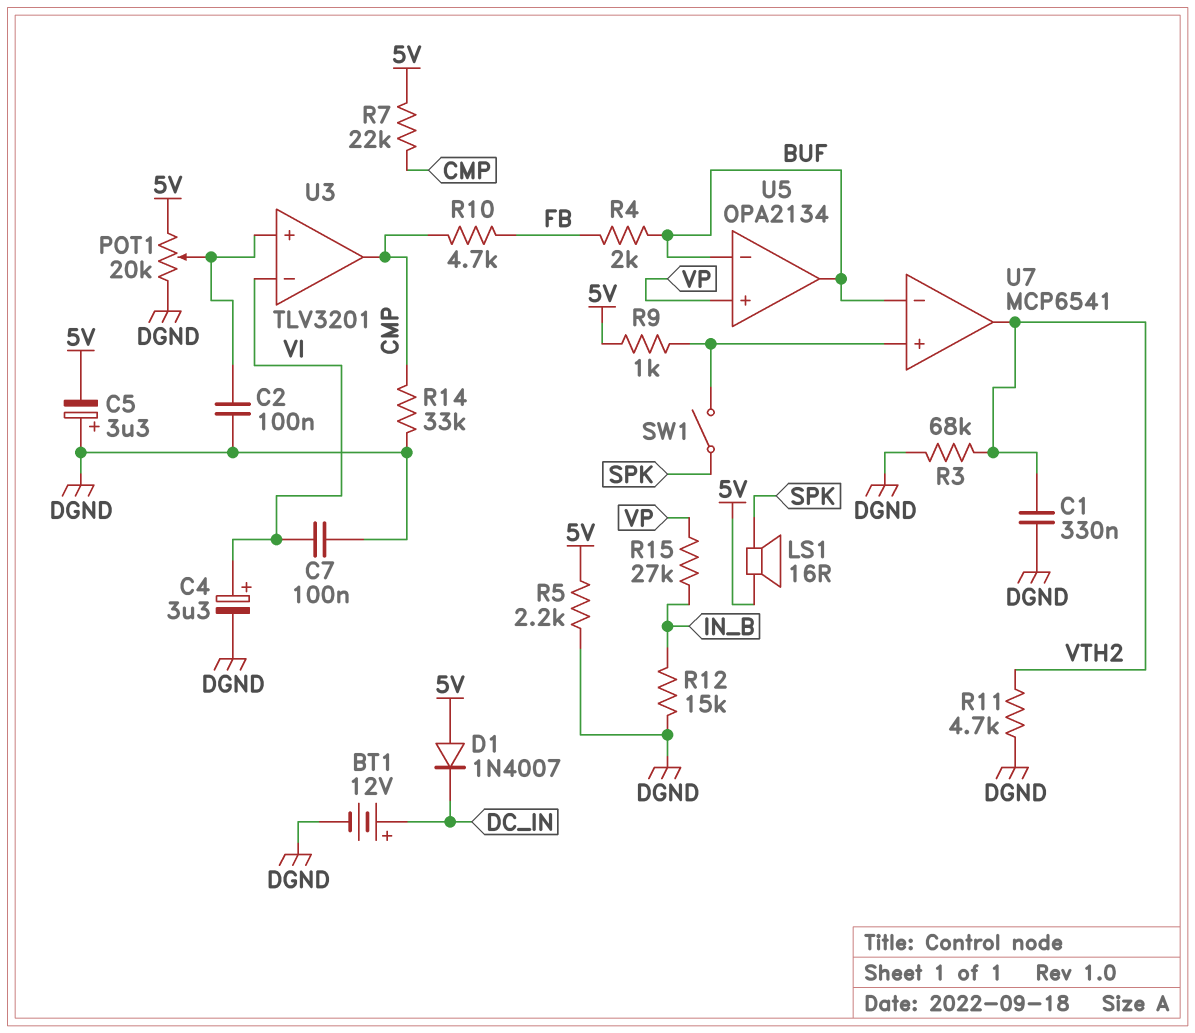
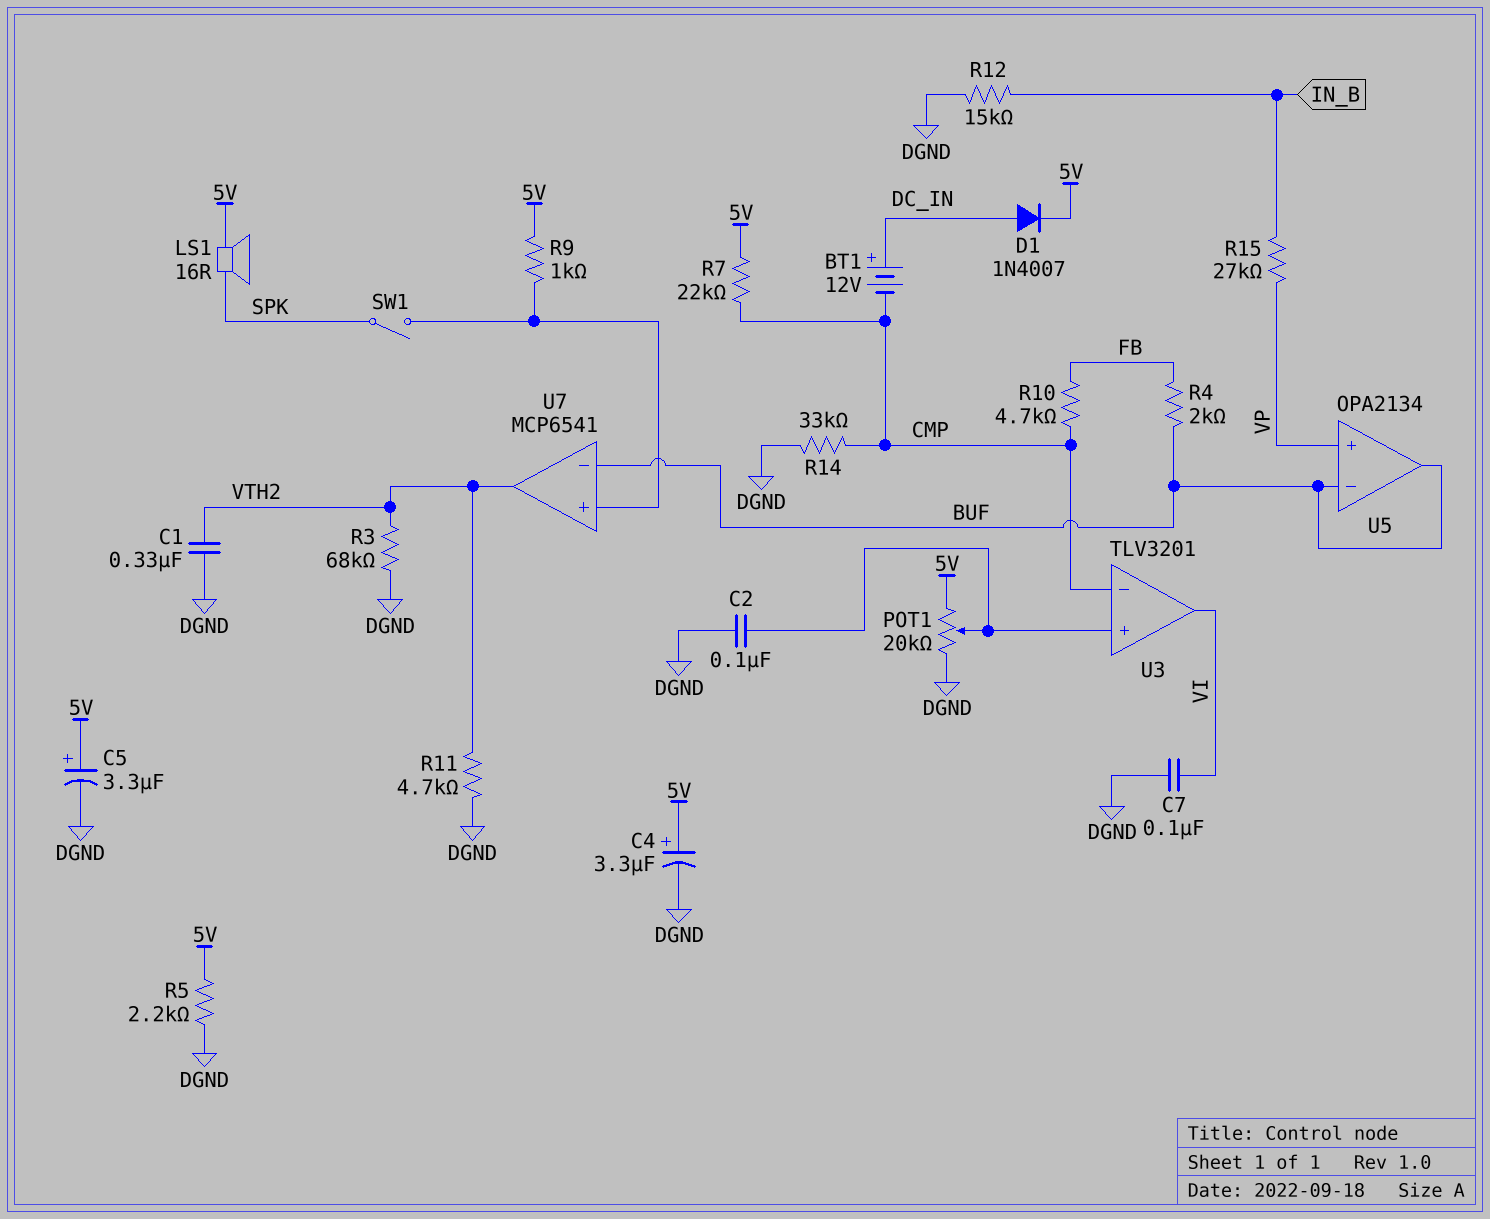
BT1: 12V (plus DC_IN, minus DGND) -> 12V (plus DC_IN, minus CMP)
C4: 3.3uF (plus VI, minus DGND) -> 3.3uF (plus 5V, minus DGND)
C5: 3.3uF (plus DGND, minus 5V) -> 3.3uF (plus 5V, minus DGND)
D1: diode 1N4007 (A 5V, K DC_IN) -> diode 1N4007 (A DC_IN, K 5V)
U3 pin in-: VI -> CMP
U3 pin out: CMP -> VI

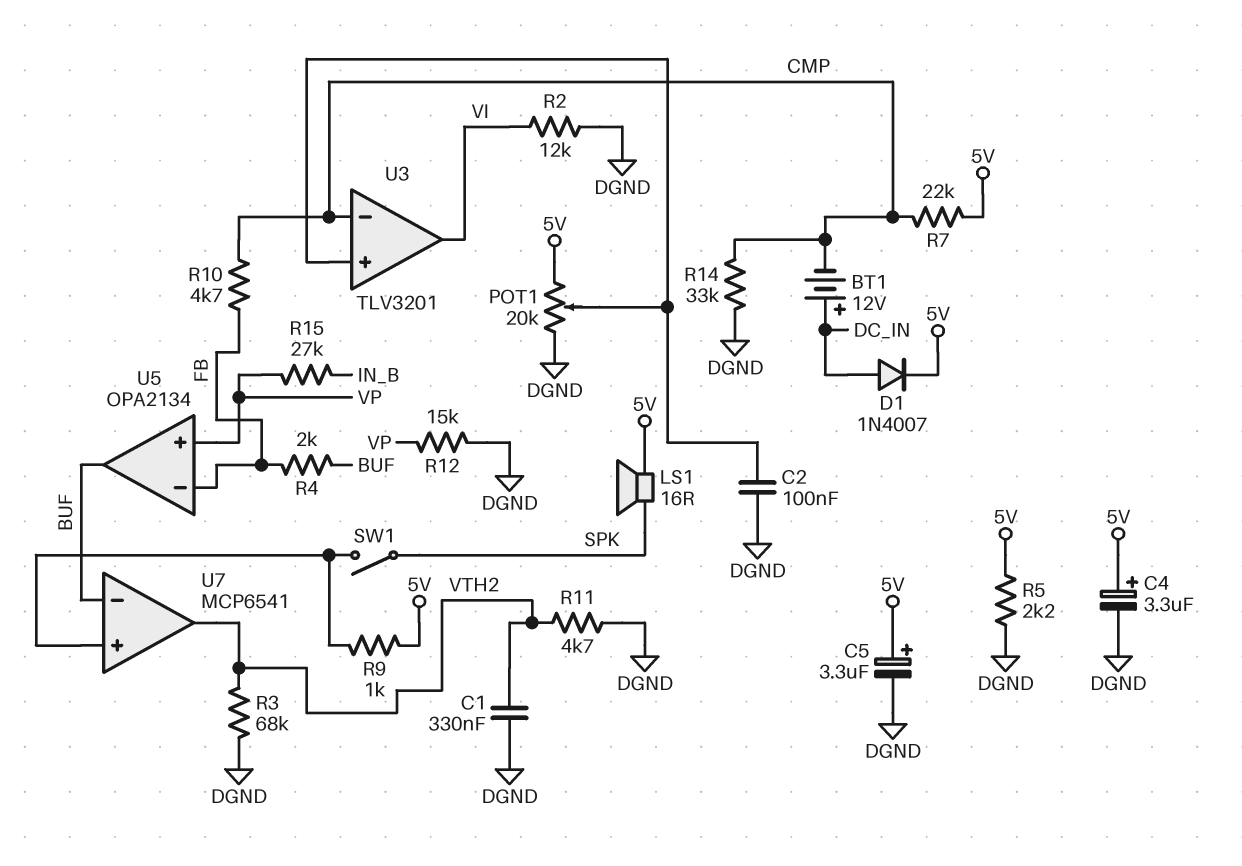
C7: 100nF (DGND, VI) -> none
R2: none -> 12k (DGND, VI)
R12: 15k (DGND, IN_B) -> 15k (DGND, VP)
U5 pin in-: BUF -> FB

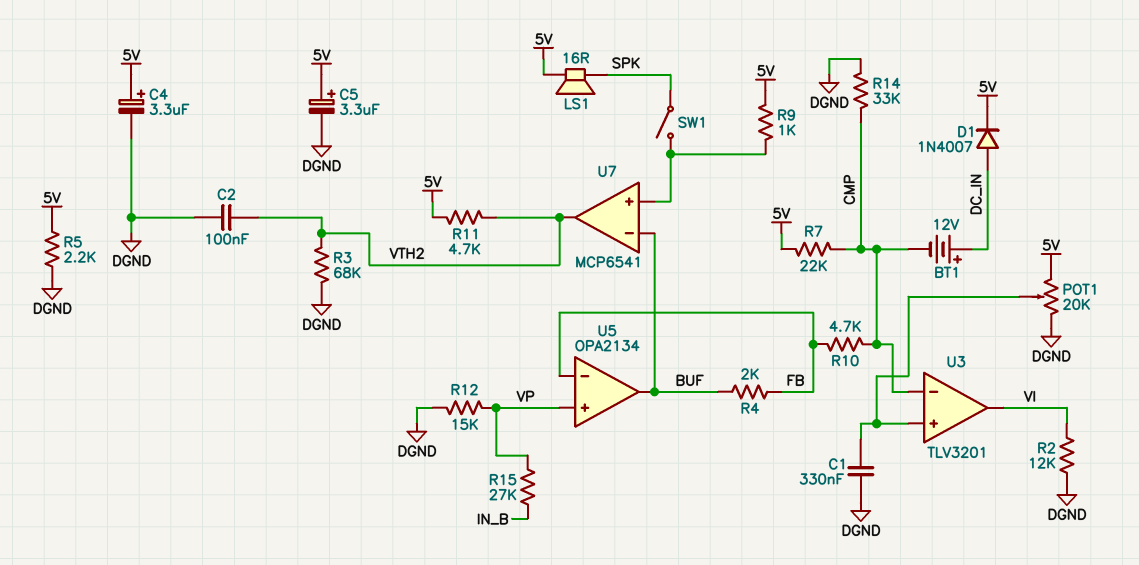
C1: 330nF (DGND, VTH2) -> 330nF (DGND, U3/in+)
C2: 100nF (DGND, U3/in+) -> 100nF (DGND, VTH2)
R11: 4.7k (DGND, VTH2) -> 4.7k (5V, VTH2)

